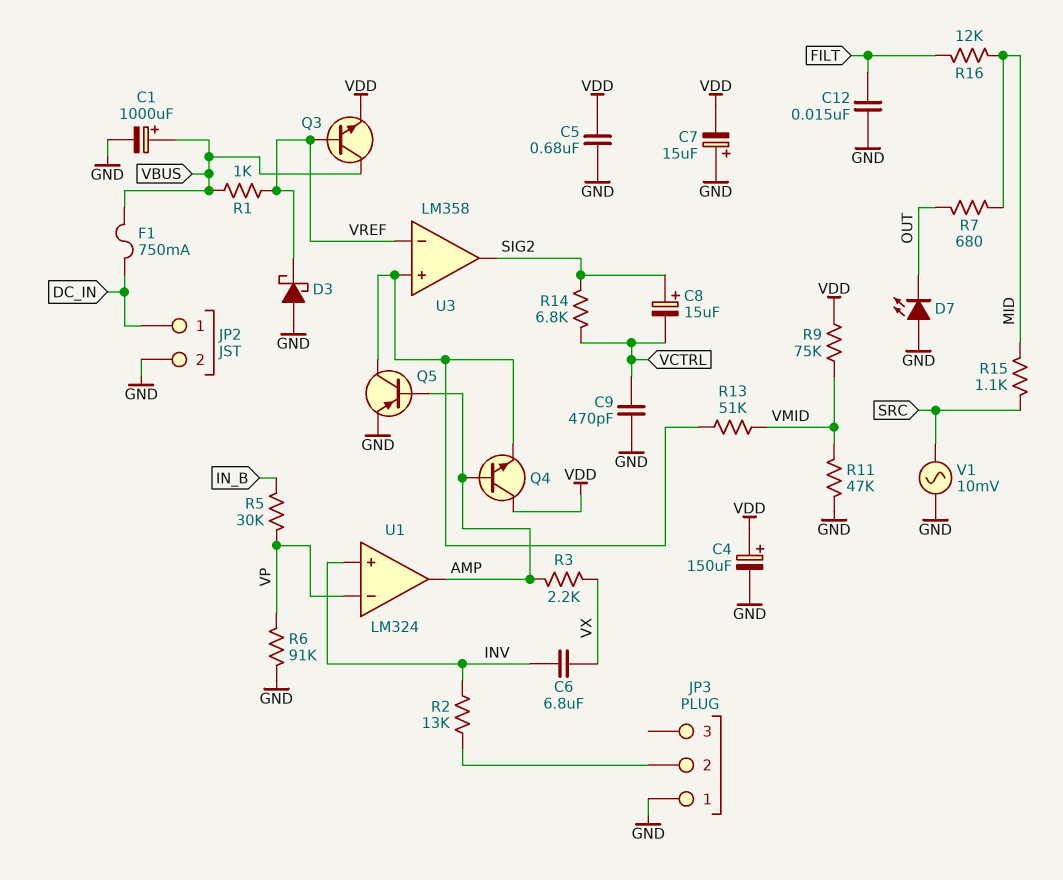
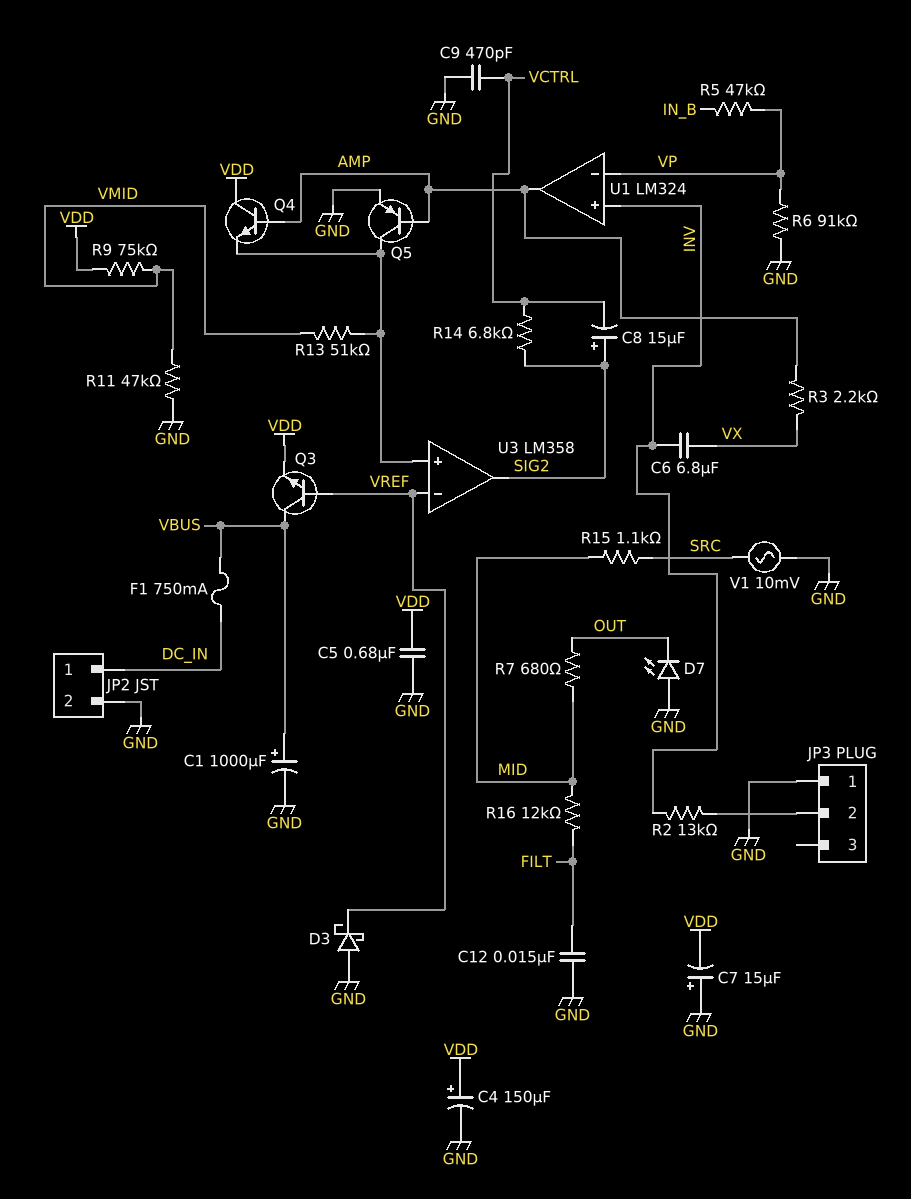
R1: 1k (VBUS, VREF) -> none
R5: 30k (IN_B, VP) -> 47k (IN_B, VP)

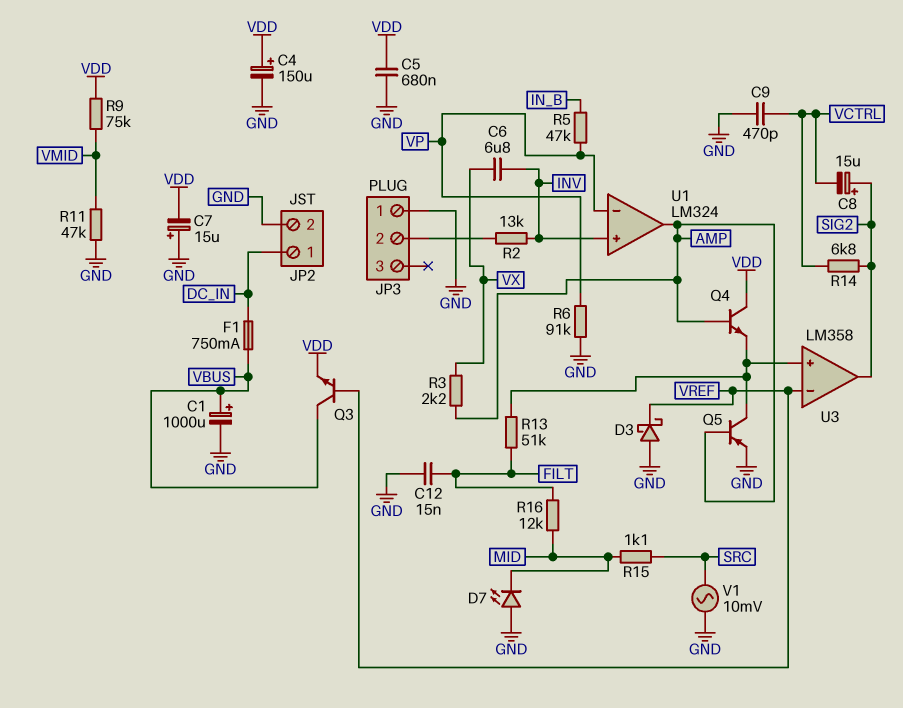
D7: LED (A GND, K OUT) -> LED (A GND, K MID)
R7: 680 (MID, OUT) -> none
R13: 51k (U3/in+, VMID) -> 51k (FILT, U3/in+)

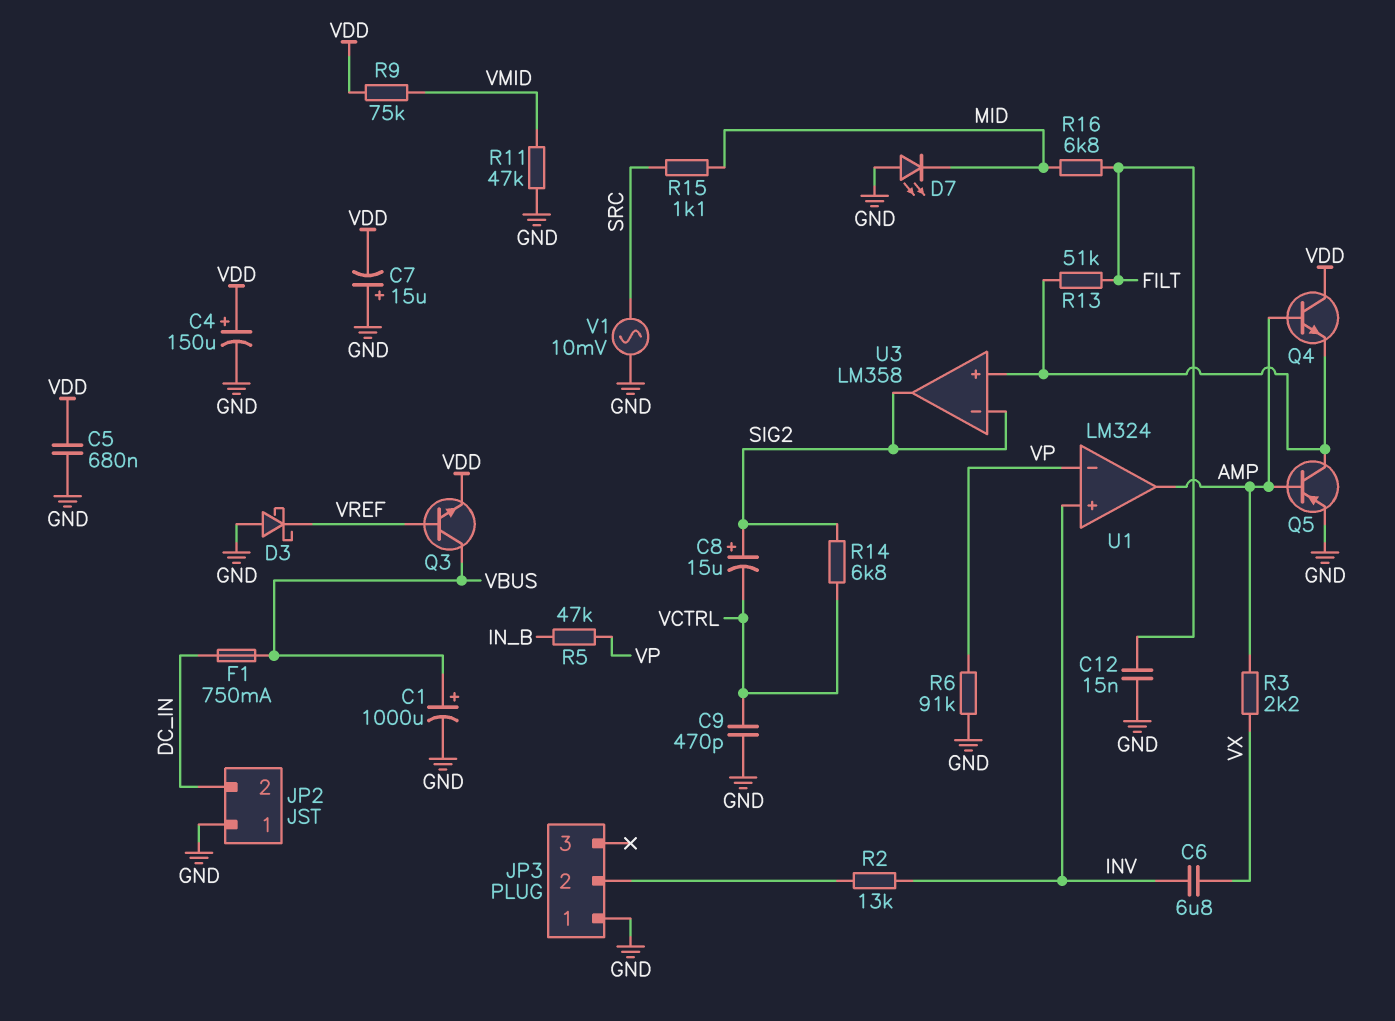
JP2 pin 1: DC_IN -> GND
JP2 pin 2: GND -> DC_IN
R16: 12k (FILT, MID) -> 6.8k (FILT, MID)
U3 pin in-: VREF -> SIG2

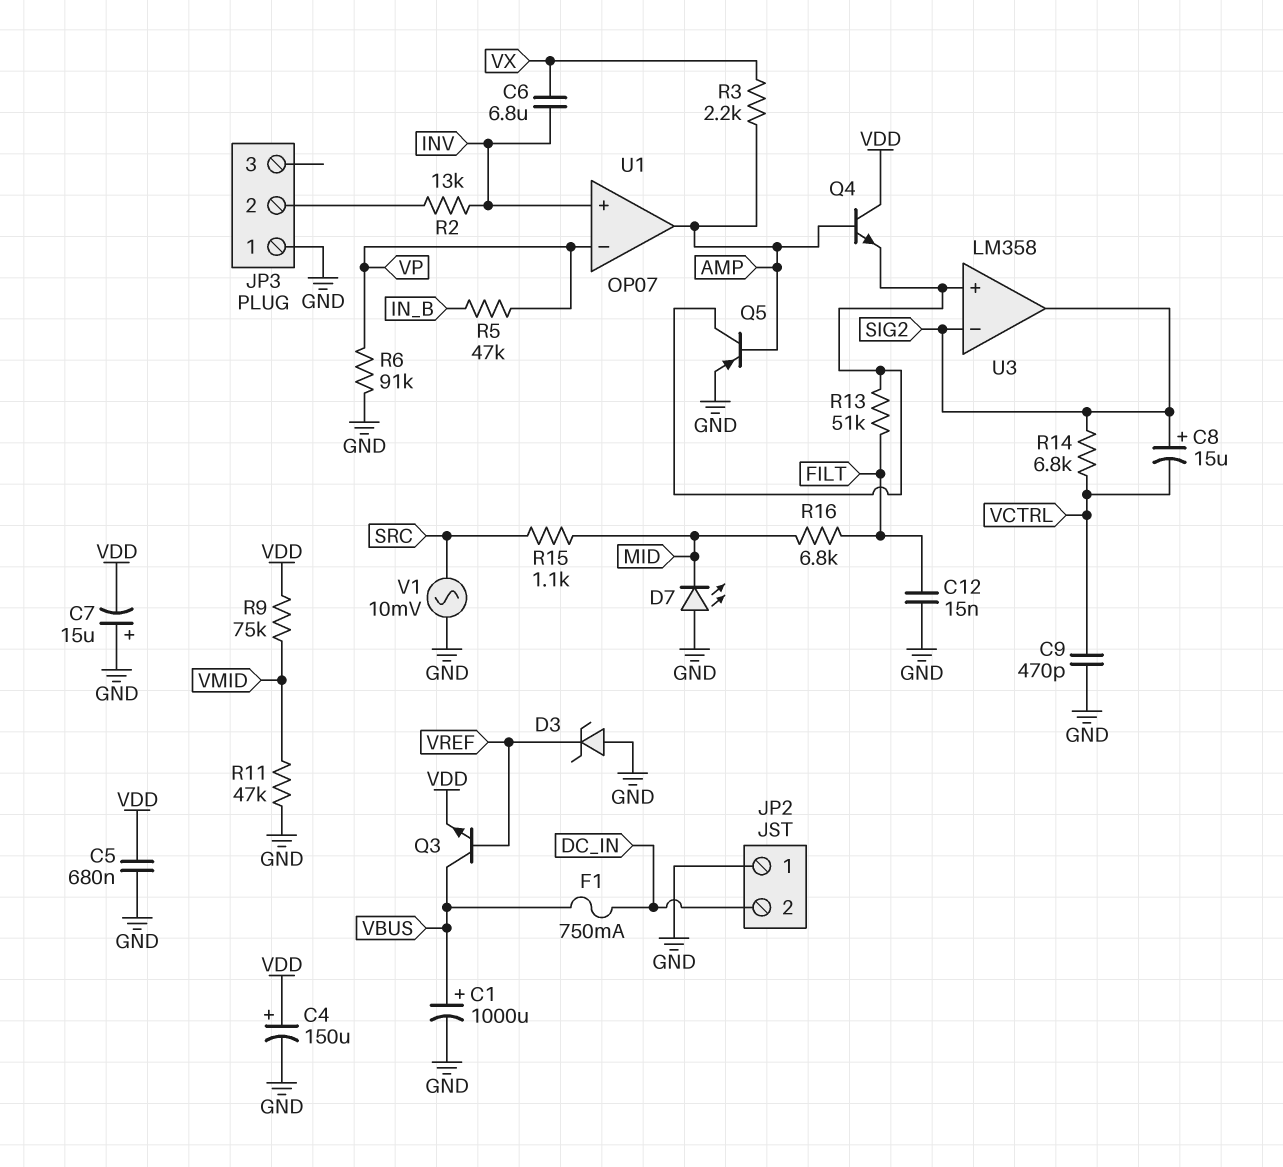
D3: schottky (A GND, K VREF) -> zener (A GND, K VREF)
U1: LM324 -> OP07

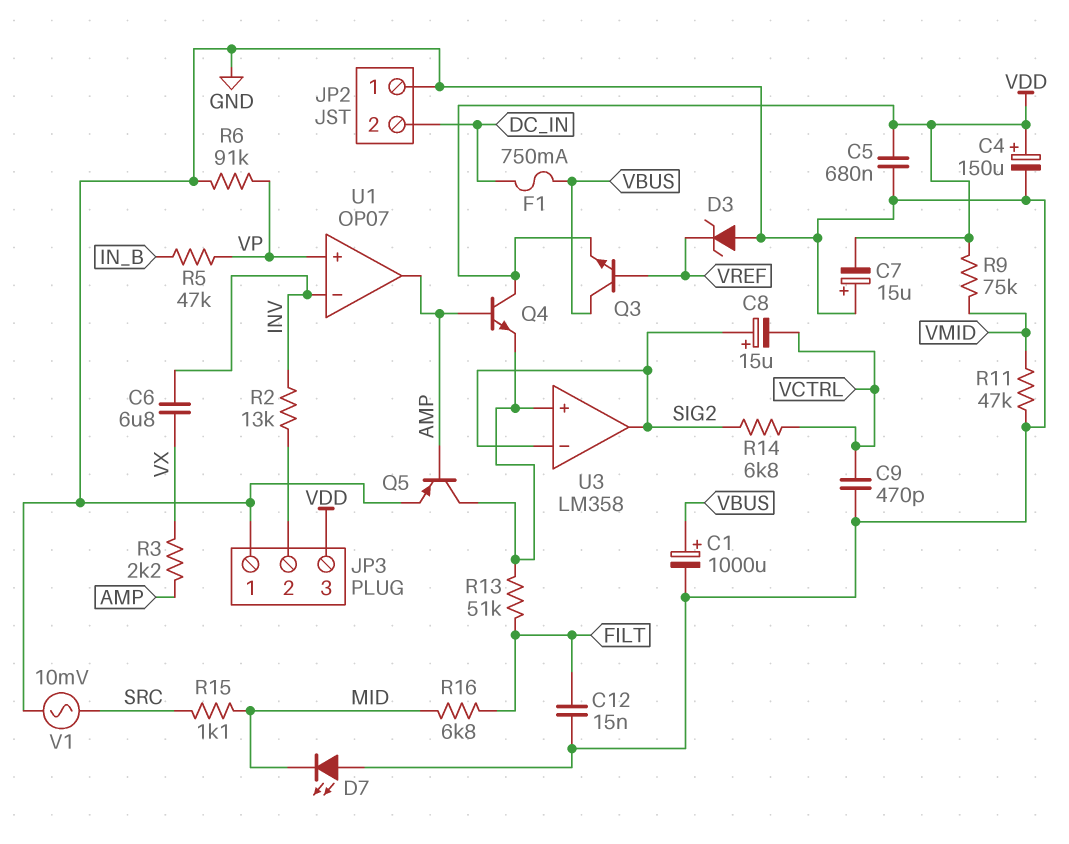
JP3 pin 3: none -> VDD
U1 pin in+: INV -> VP
U1 pin in-: VP -> INV

